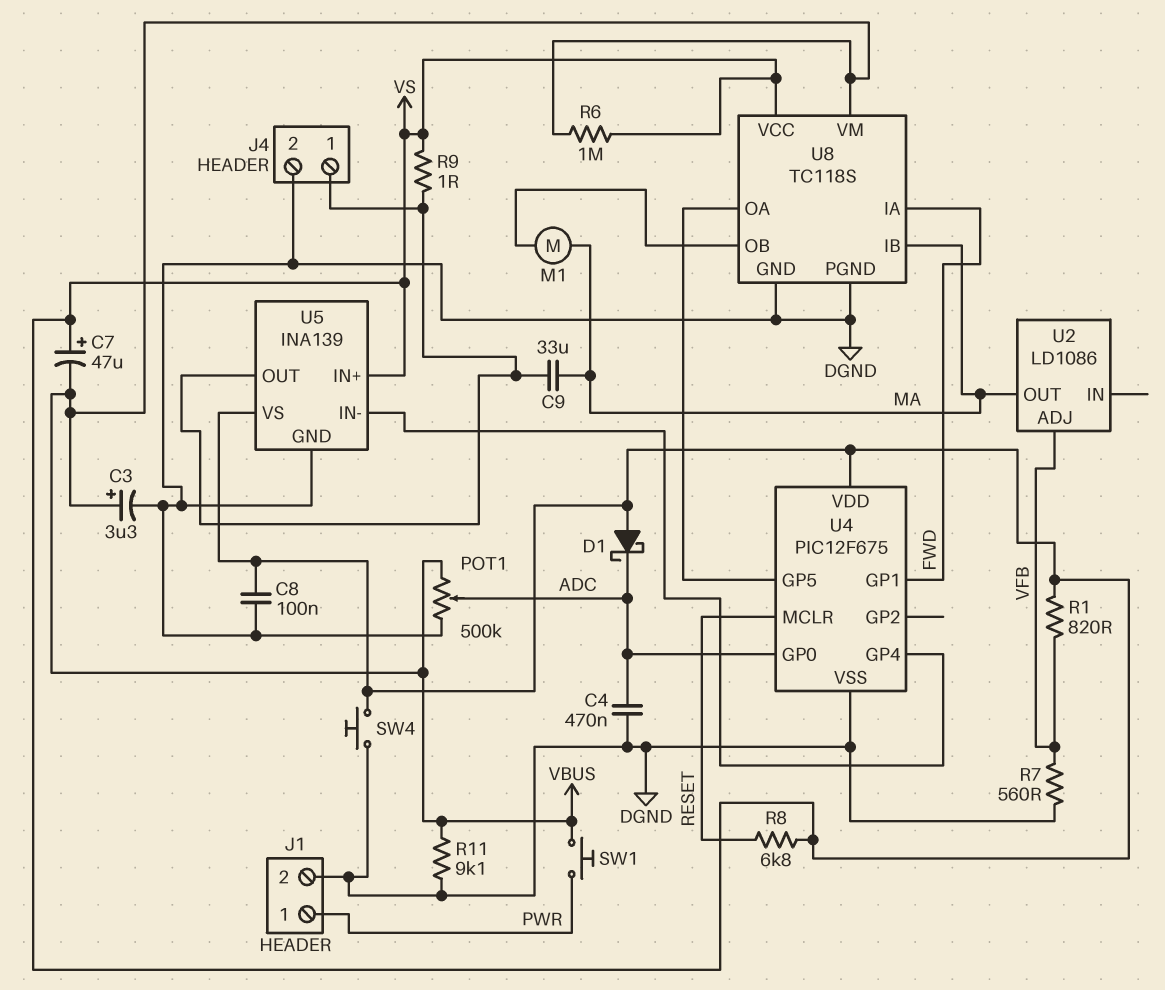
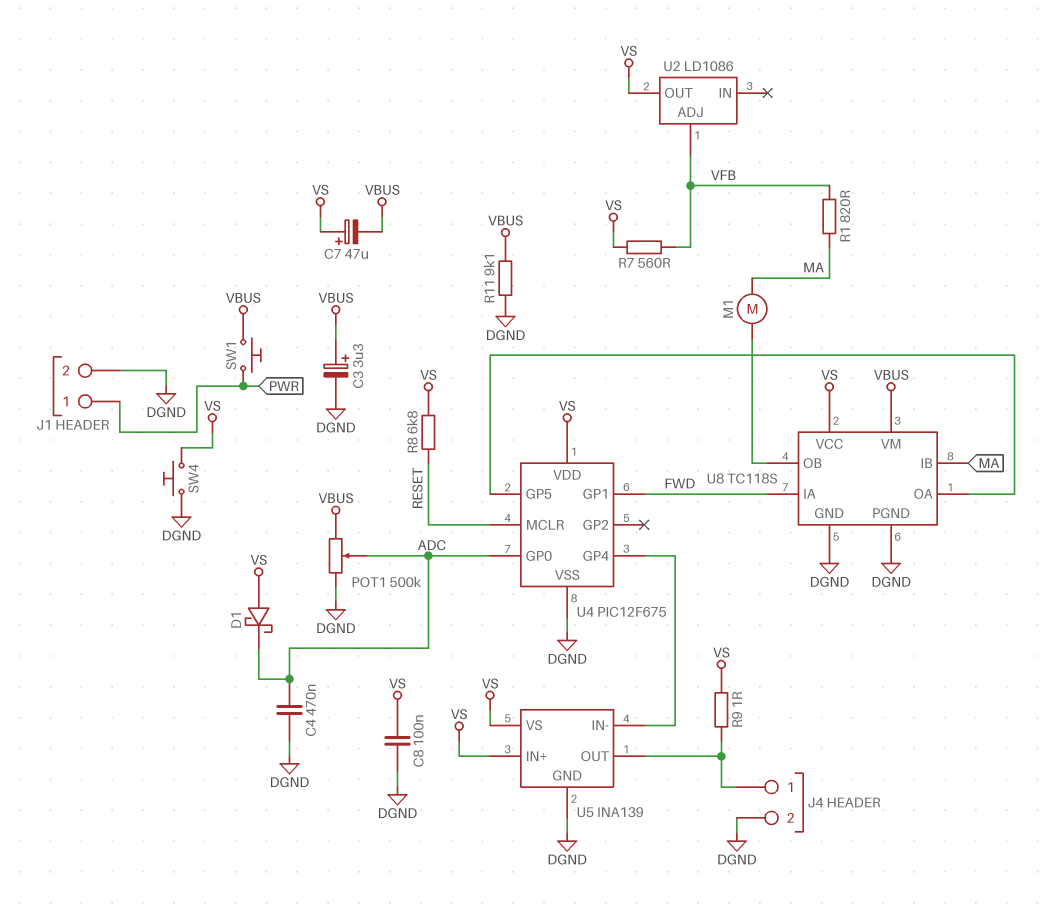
C9: 33uF (J4/1, MA) -> none
R1: 820 (VFB, VS) -> 820 (MA, VFB)
R6: 1M (VBUS, VS) -> none
R7: 560 (DGND, VFB) -> 560 (VFB, VS)
U2 pin OUT: MA -> VS

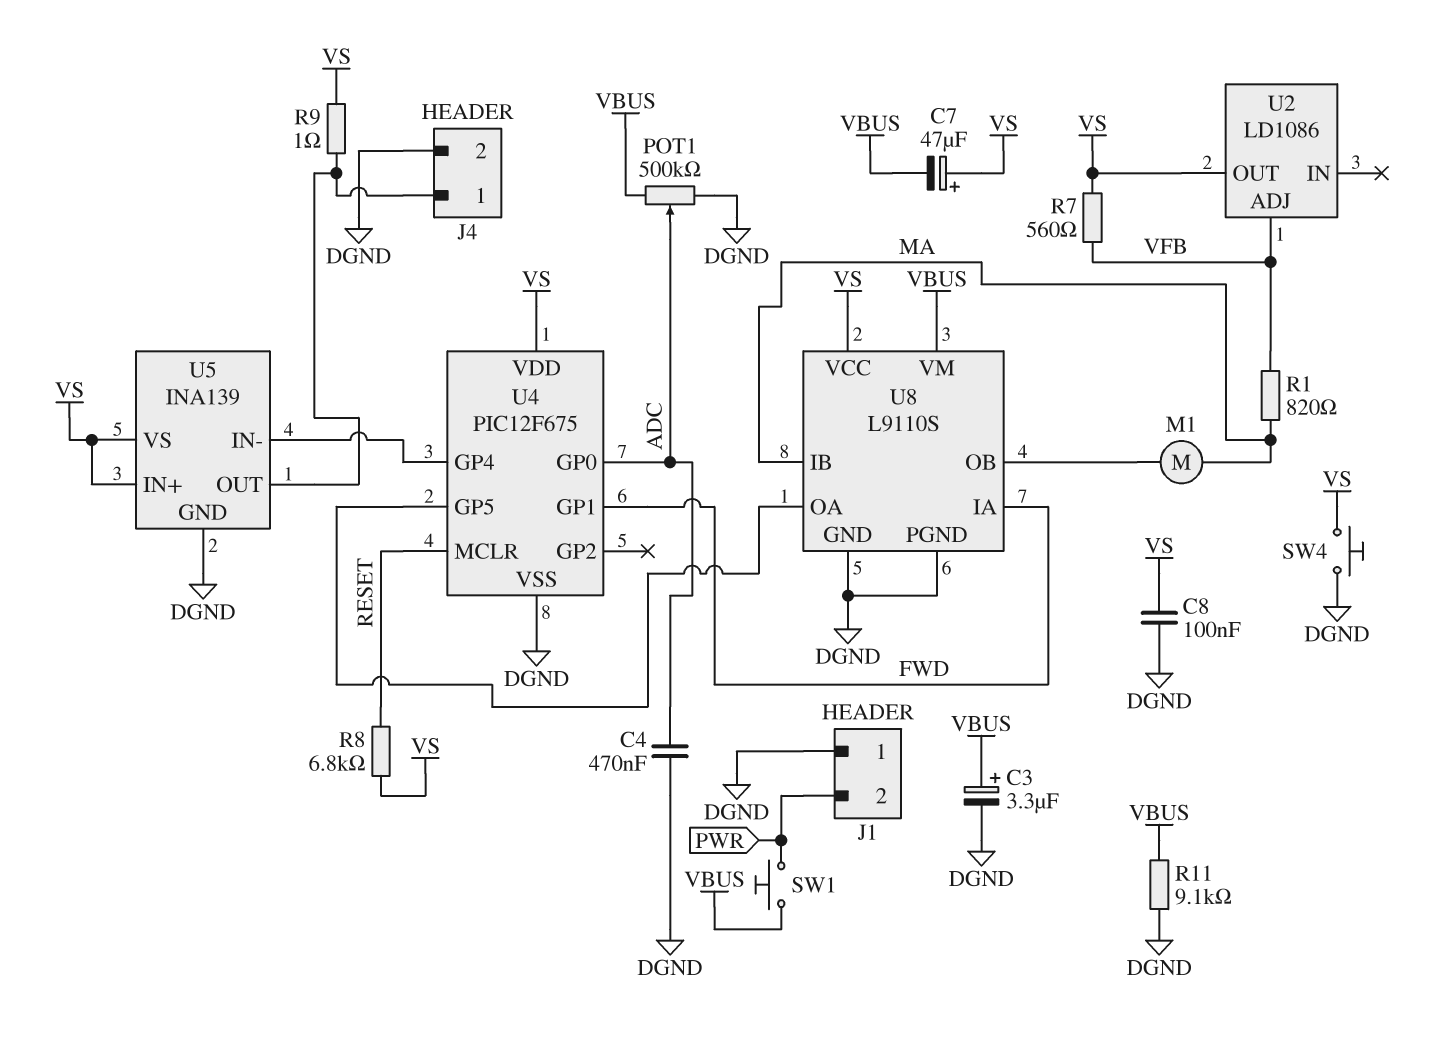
D1: schottky (A VS, K ADC) -> none
J1 pin 1: PWR -> DGND
J1 pin 2: DGND -> PWR
U8: TC118S -> L9110S

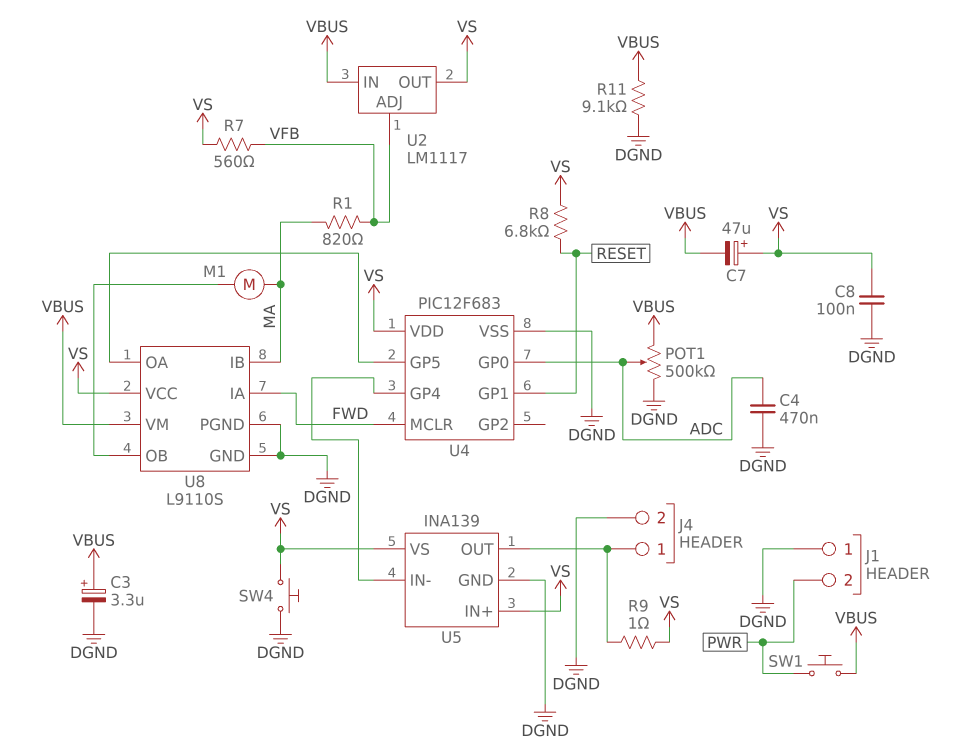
U2: LD1086 -> LM1117
U2 pin IN: none -> VBUS
U4: PIC12F675 -> PIC12F683
U4 pin GP1: FWD -> RESET
U4 pin MCLR: RESET -> FWD

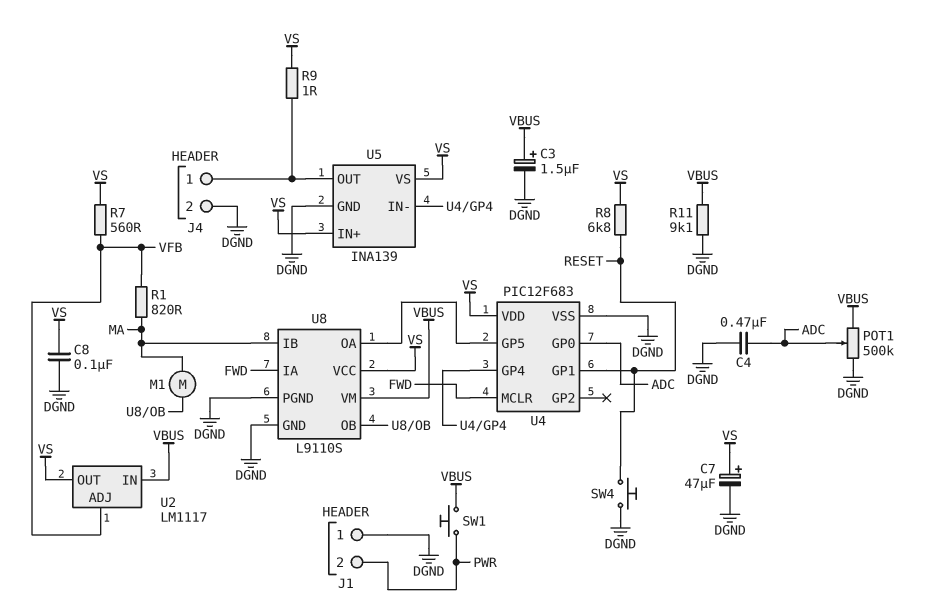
C3: 3.3uF (plus VBUS, minus DGND) -> 1.5uF (plus VBUS, minus DGND)
C7: 47uF (plus VS, minus VBUS) -> 47uF (plus VS, minus DGND)
SW4: button (DGND, VS) -> button (DGND, RESET)

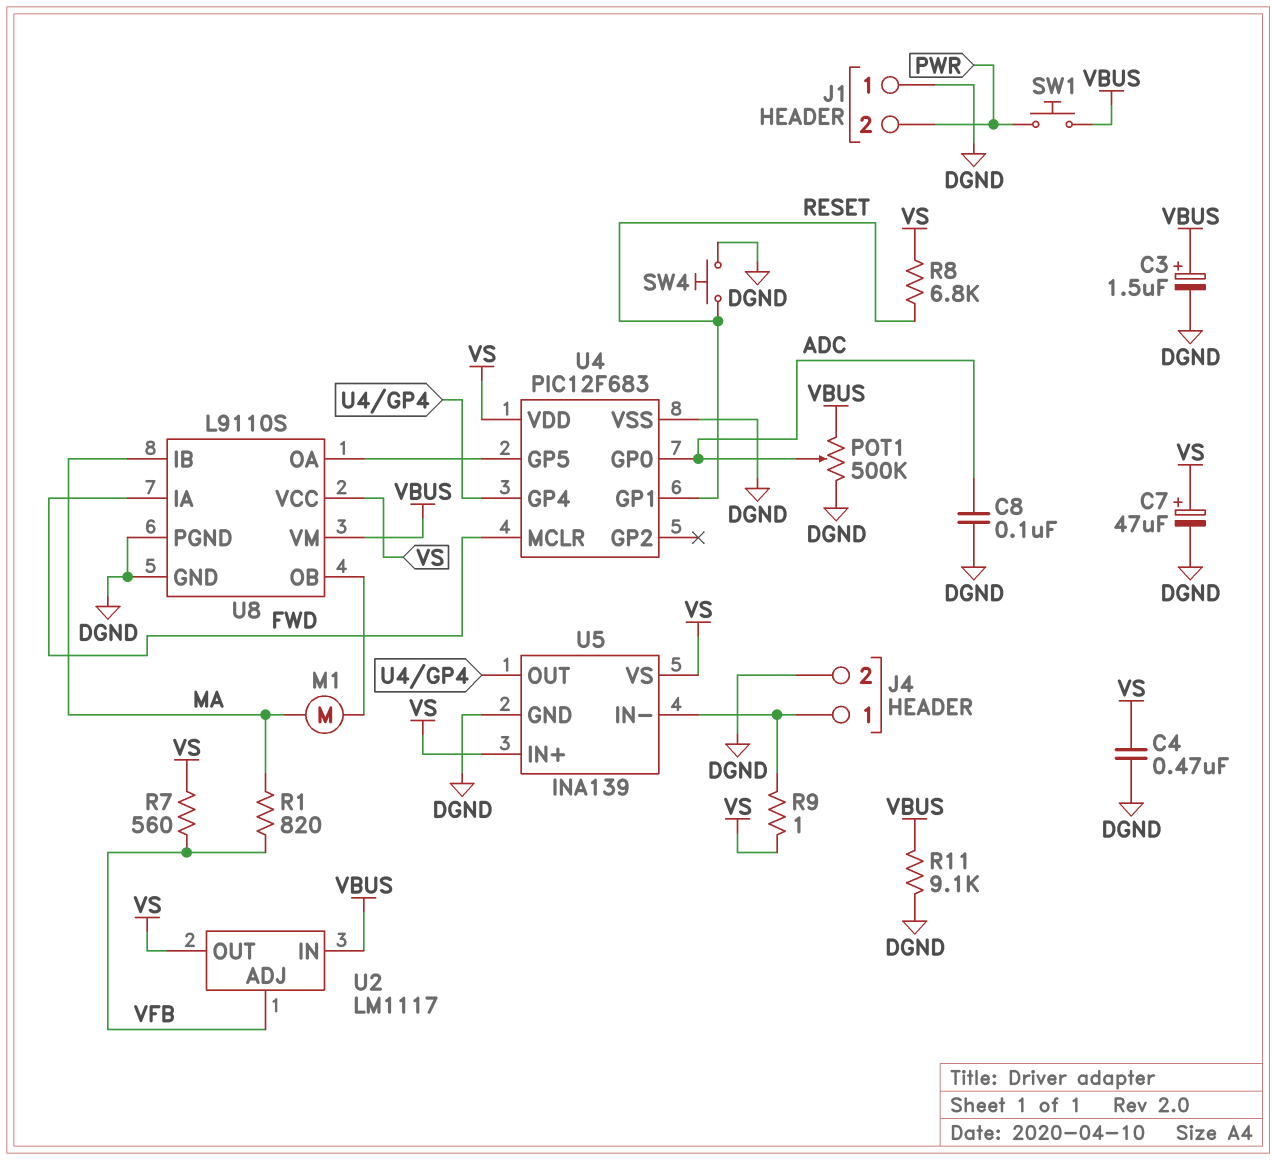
C4: 470nF (ADC, DGND) -> 470nF (DGND, VS)
C8: 100nF (DGND, VS) -> 100nF (ADC, DGND)
U5 pin IN-: U4/GP4 -> J4/1
U5 pin OUT: J4/1 -> U4/GP4

